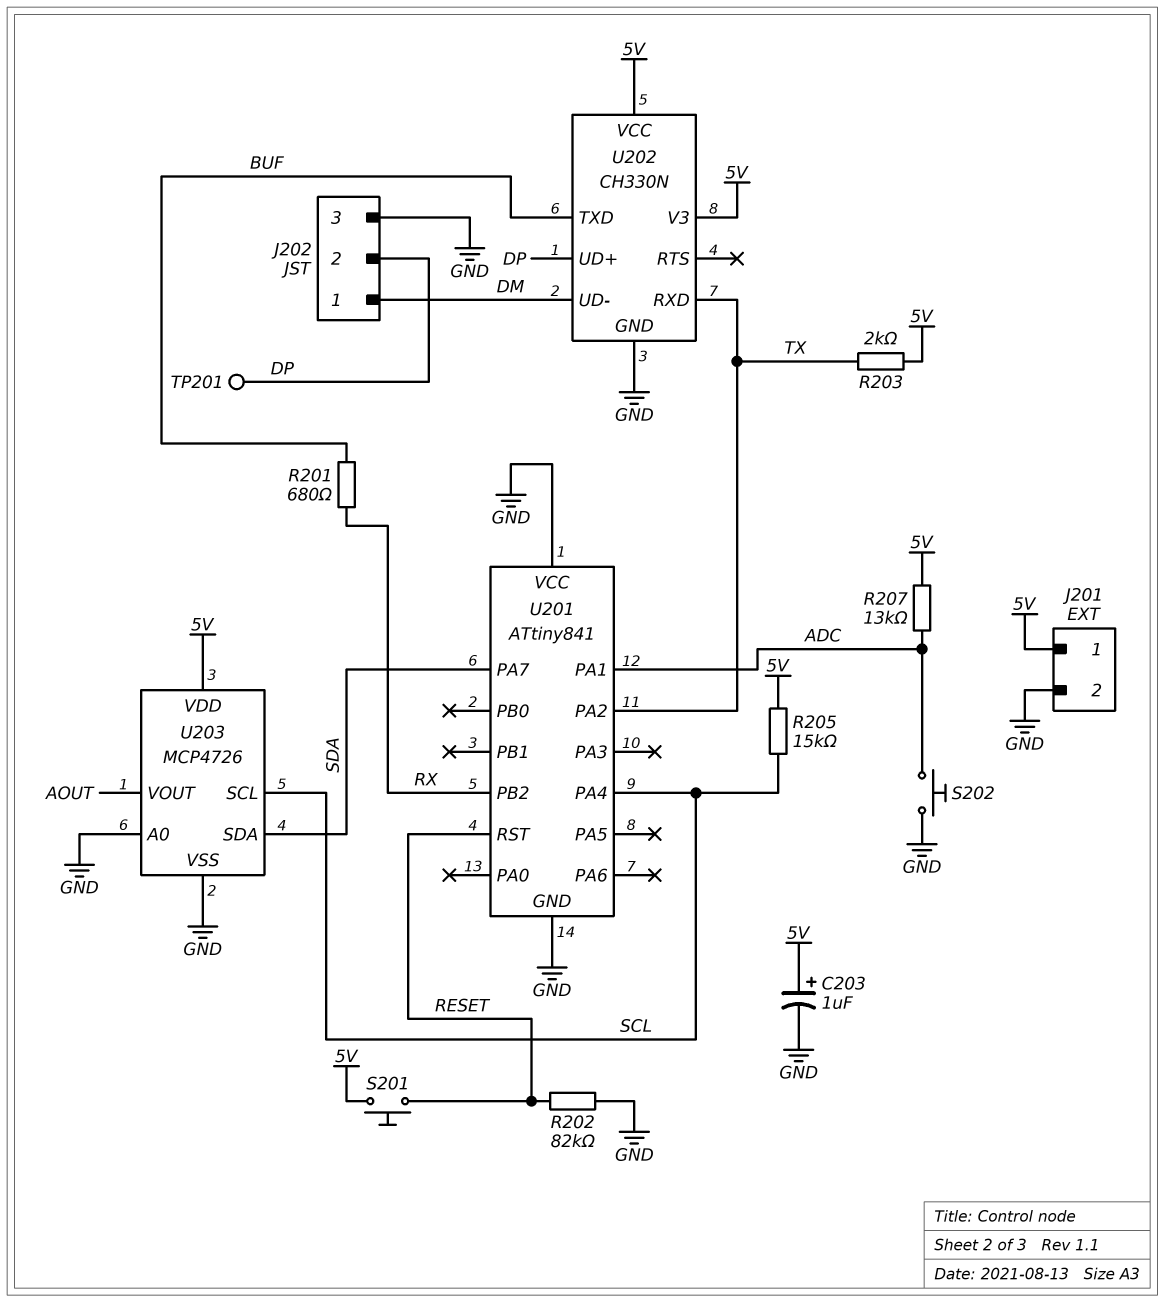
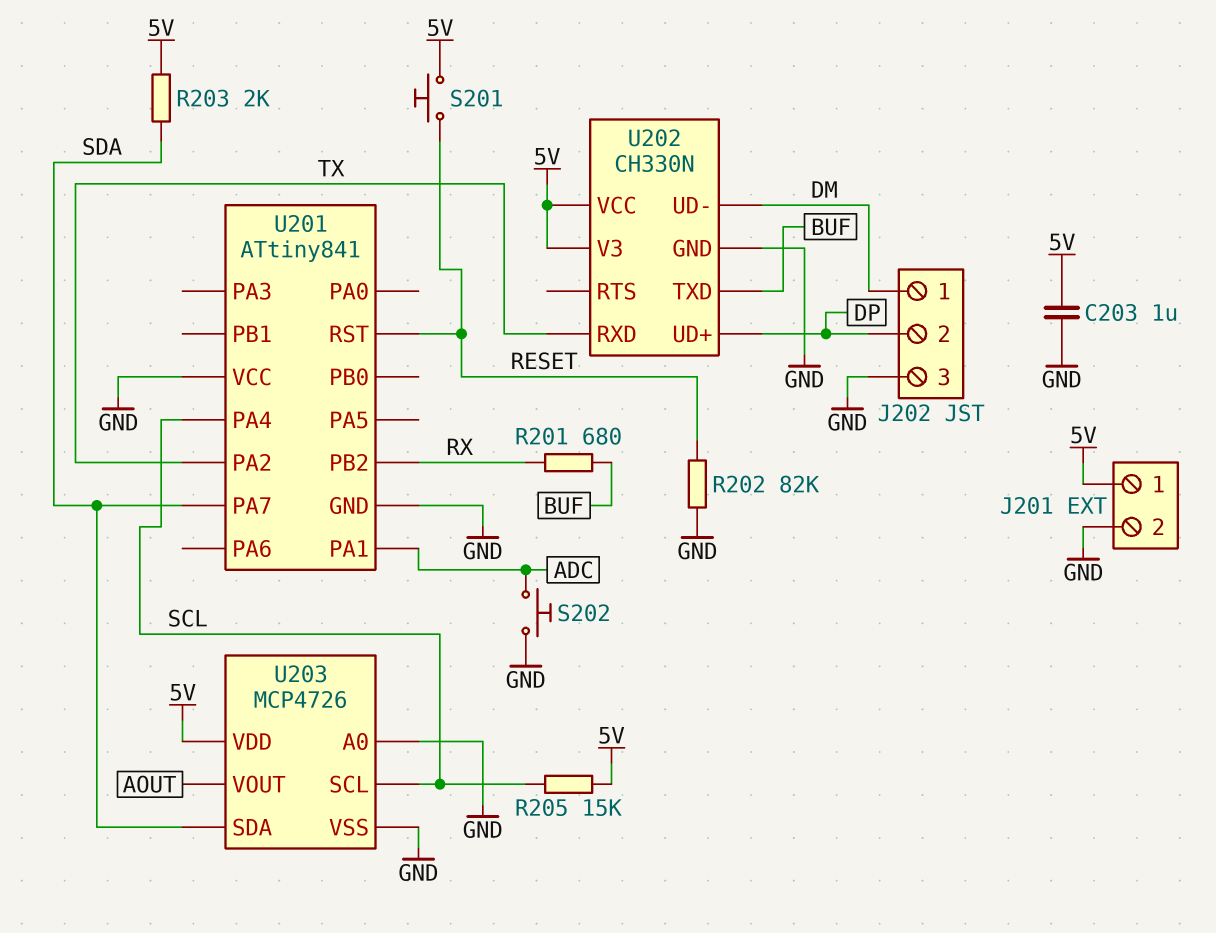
C203: 1uF (plus 5V, minus GND) -> 1uF (5V, GND)
R203: 2k (5V, TX) -> 2k (5V, SDA)
R207: 13k (5V, ADC) -> none
TP201: test point (DP) -> none

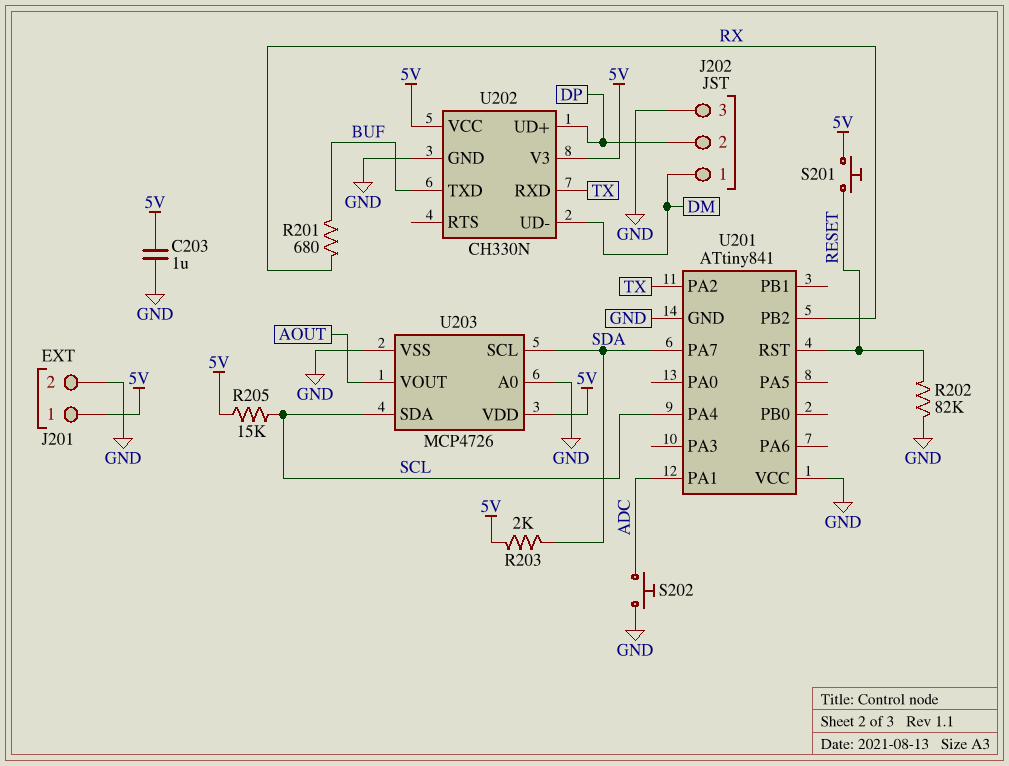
U203 pin SCL: SCL -> SDA
U203 pin SDA: SDA -> SCL

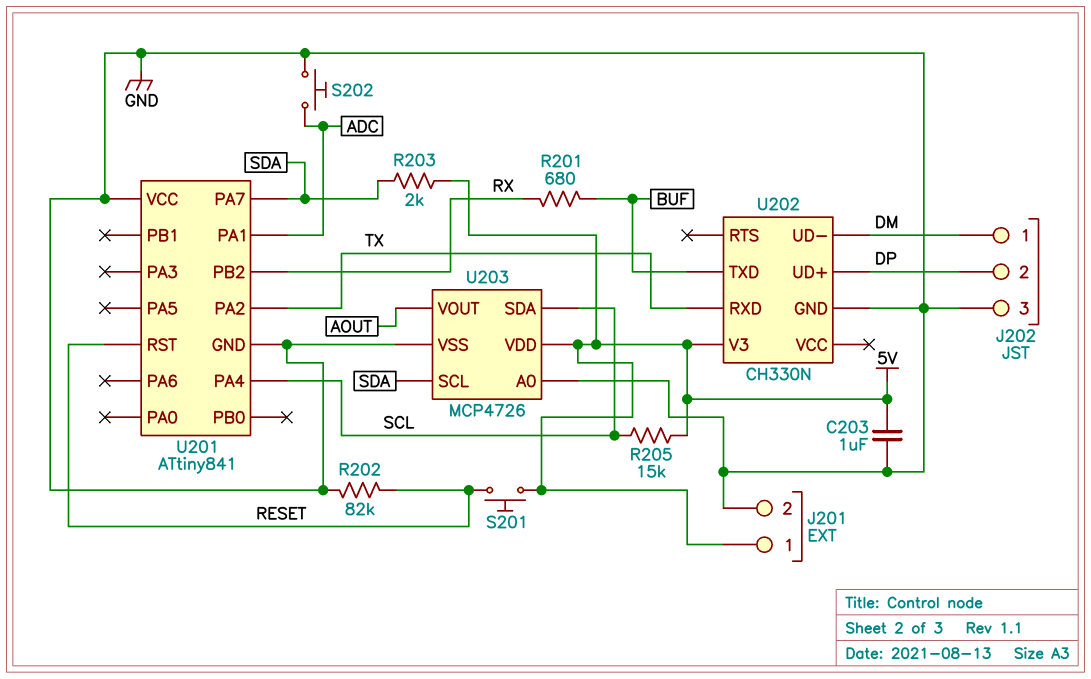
U202 pin VCC: 5V -> none

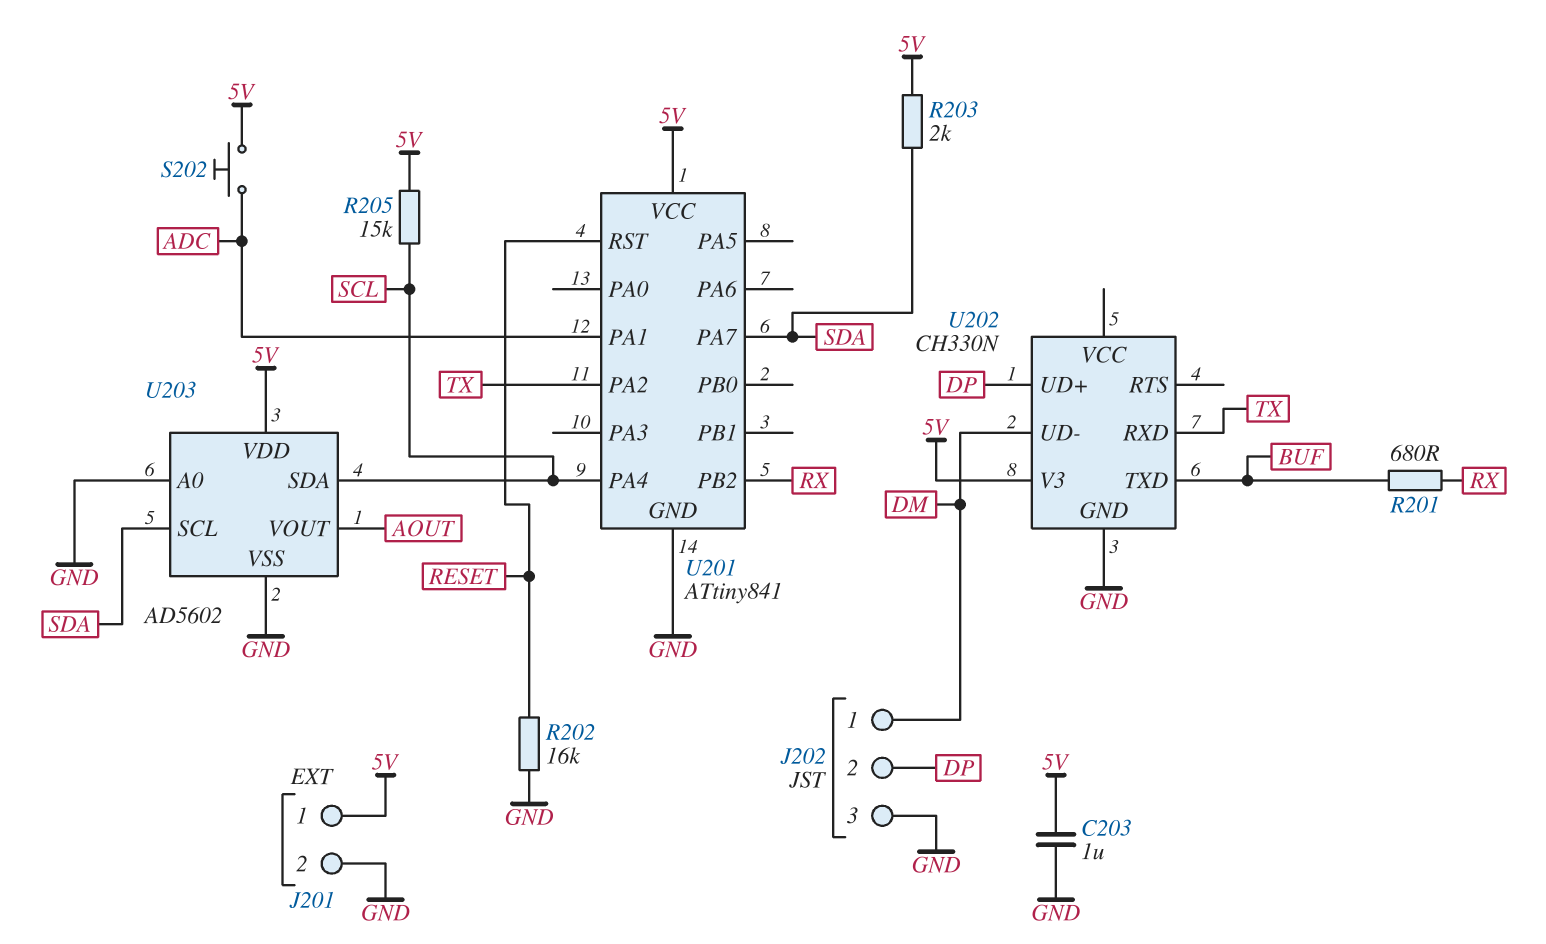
R202: 82k (GND, RESET) -> 16k (GND, RESET)
S201: button (5V, RESET) -> none
S202: button (ADC, GND) -> button (5V, ADC)
U201 pin VCC: GND -> 5V
U203: MCP4726 -> AD5602

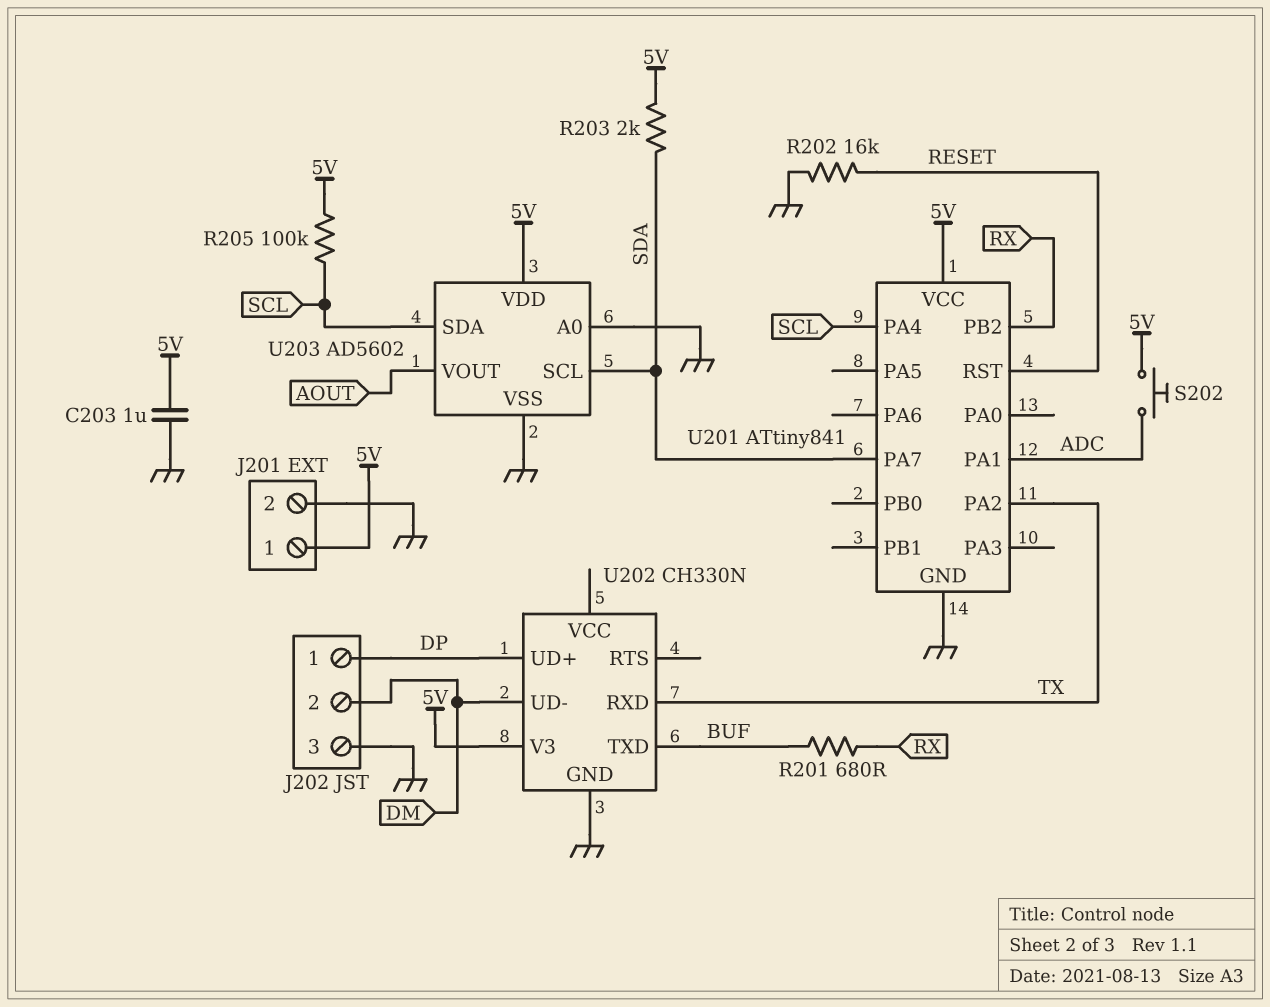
J202 pin 1: DM -> DP
J202 pin 2: DP -> DM
R205: 15k (5V, SCL) -> 100k (5V, SCL)

